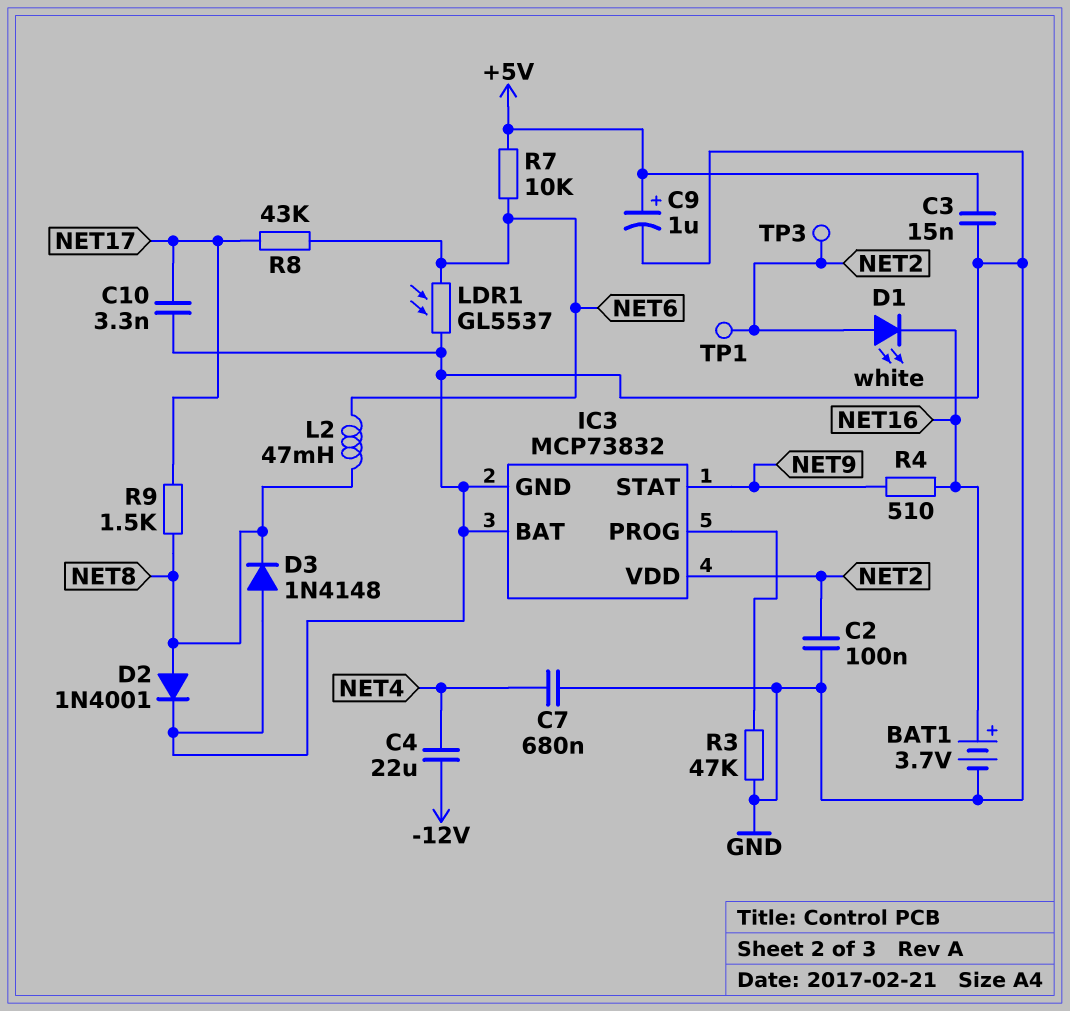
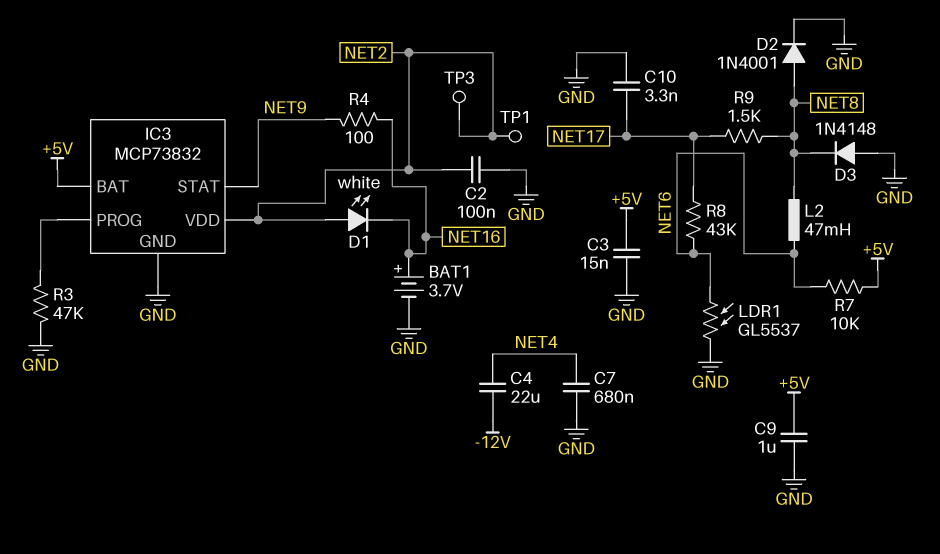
C9: 1uF (plus +5V, minus GND) -> 1uF (+5V, GND)
IC3 pin BAT: GND -> +5V
R4: 510 (NET9, NET16) -> 100 (NET9, NET16)

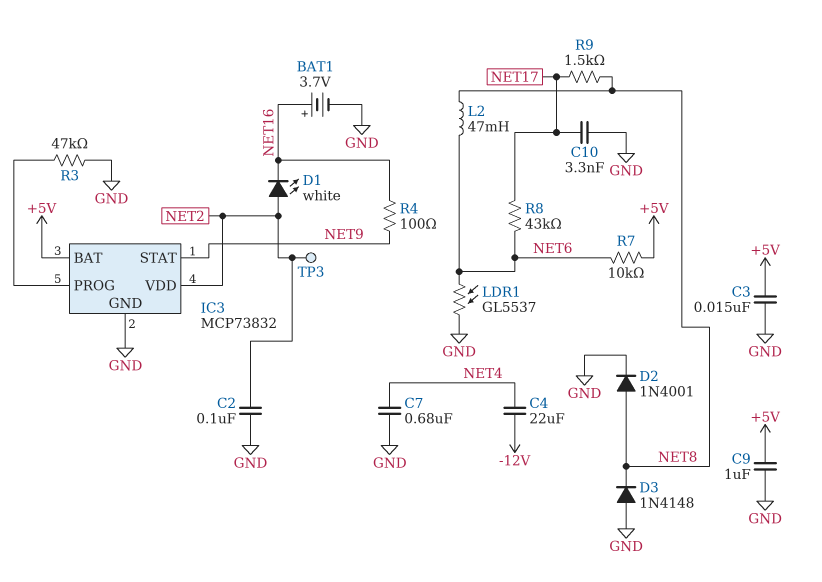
TP1: test point (NET2) -> none

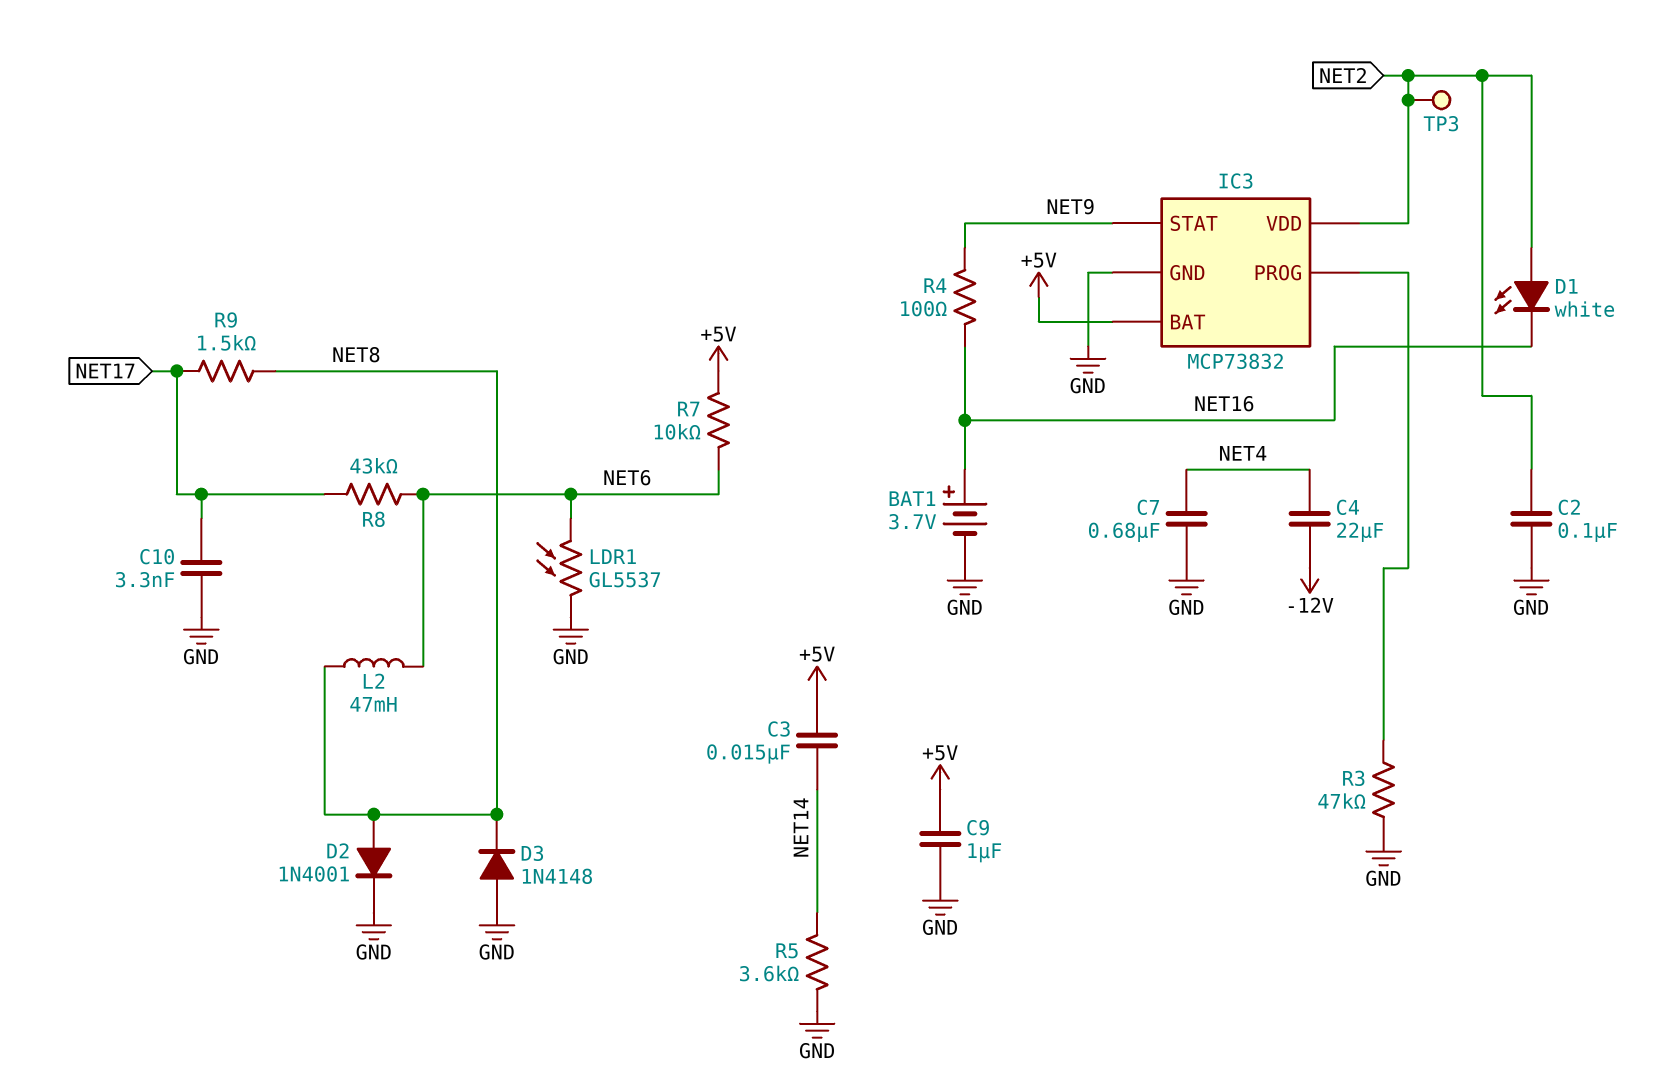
C3: 15nF (+5V, GND) -> 15nF (+5V, NET14)
R5: none -> 3.6k (GND, NET14)

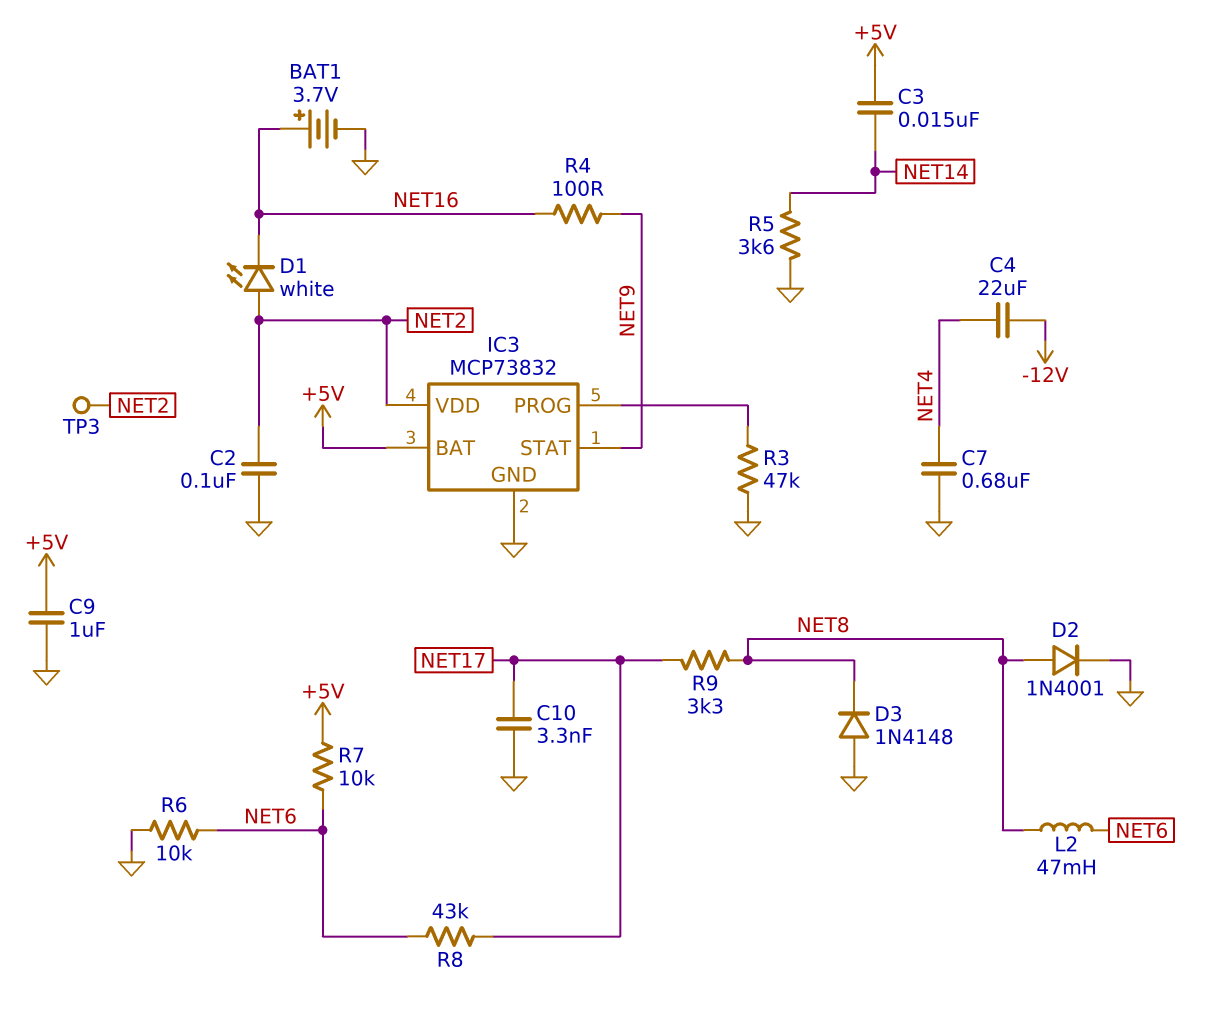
LDR1: GL5537 (GND, NET6) -> none
R6: none -> 10k (GND, NET6)
R9: 1.5k (NET8, NET17) -> 3.3k (NET8, NET17)

